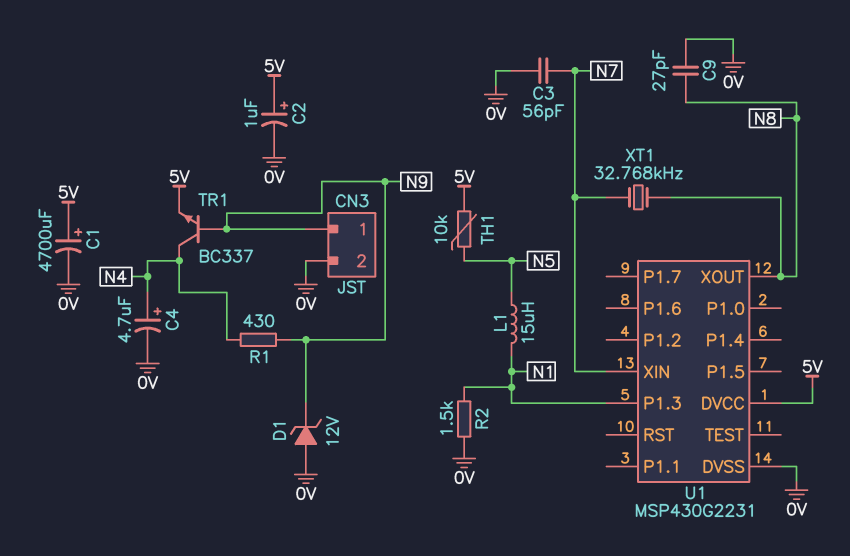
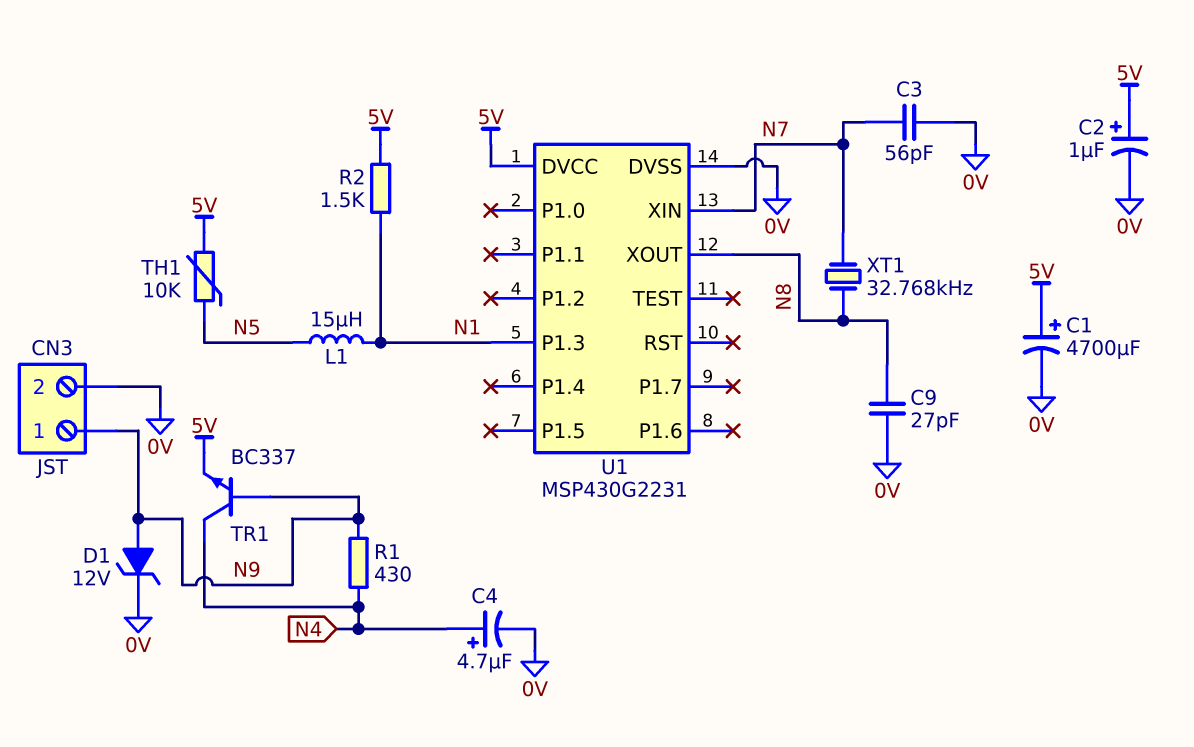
D1: zener 12V (A 0V, K N9) -> zener 12V (A N9, K 0V)
R2: 1.5k (0V, N1) -> 1.5k (5V, N1)

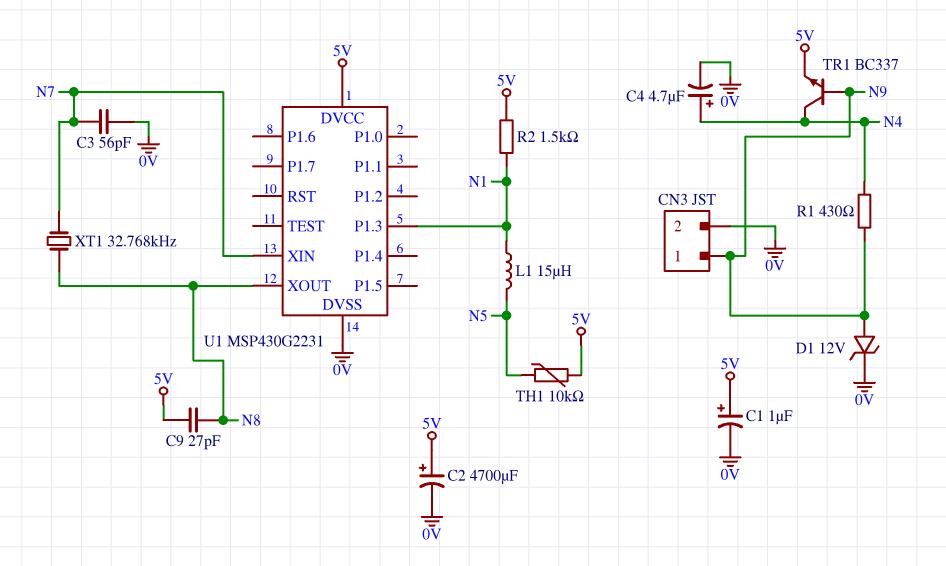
C1: 4700uF (plus 5V, minus 0V) -> 1uF (plus 5V, minus 0V)
C2: 1uF (plus 5V, minus 0V) -> 4700uF (plus 5V, minus 0V)
C9: 27pF (0V, N8) -> 27pF (5V, N8)

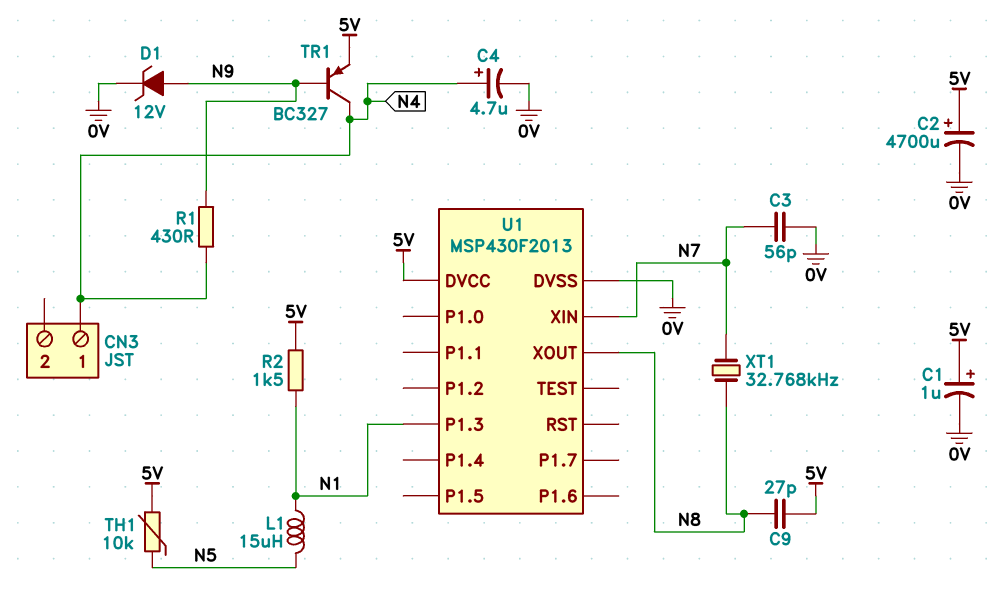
CN3 pin 1: N9 -> N4
CN3 pin 2: 0V -> none
TR1: NPN BC337 (B N9, C N4, E 5V) -> PNP BC327 (B N9, C N4, E 5V)
U1: MSP430G2231 -> MSP430F2013

